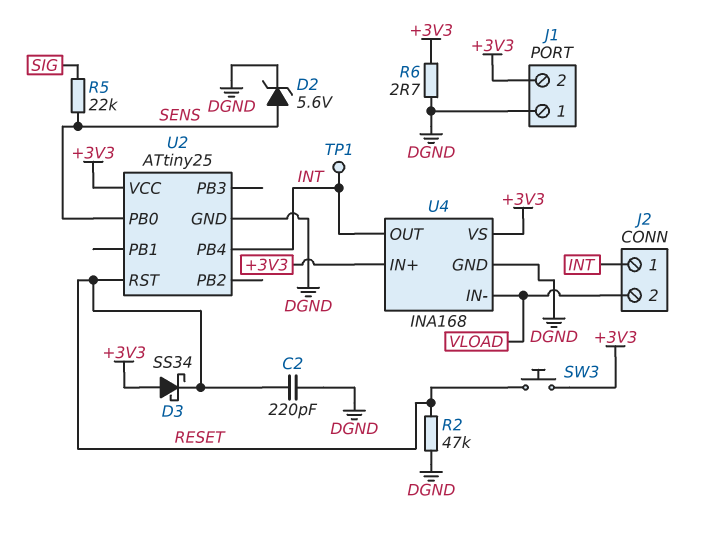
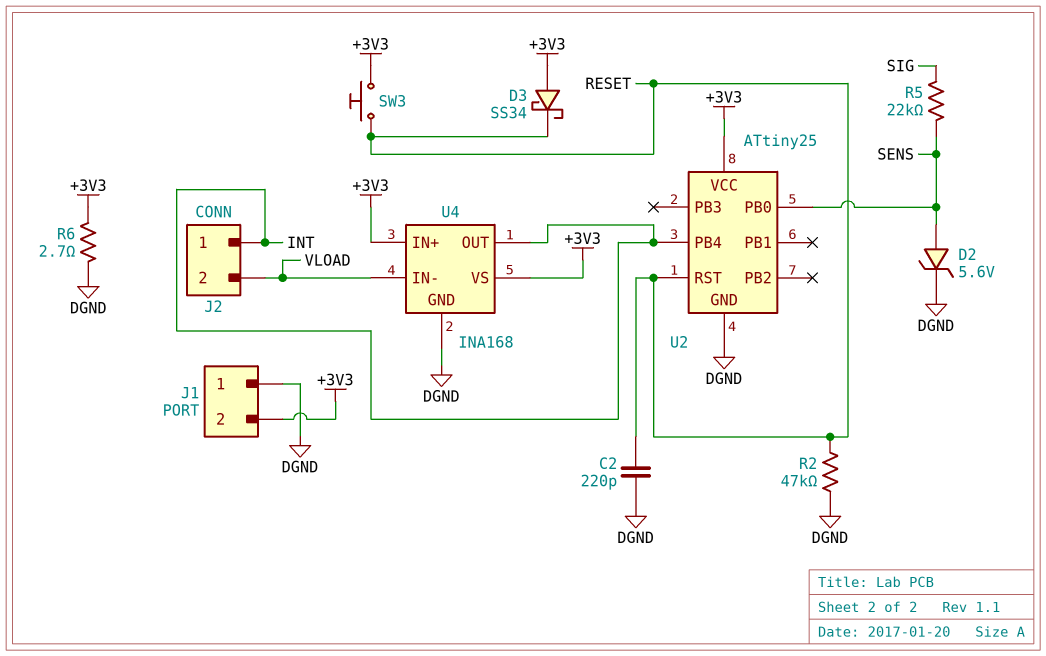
TP1: test point (INT) -> none

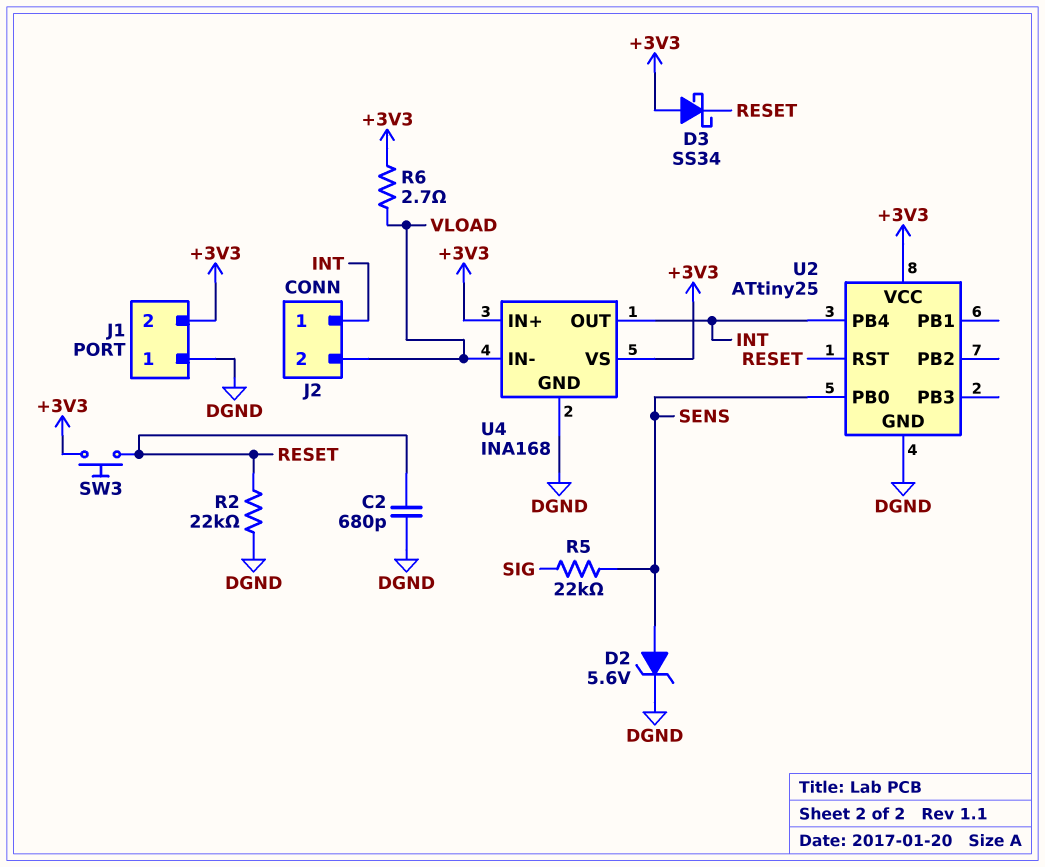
C2: 220pF (DGND, RESET) -> 680pF (DGND, RESET)
R2: 47k (DGND, RESET) -> 22k (DGND, RESET)
R6: 2.7 (+3V3, DGND) -> 2.7 (+3V3, VLOAD)

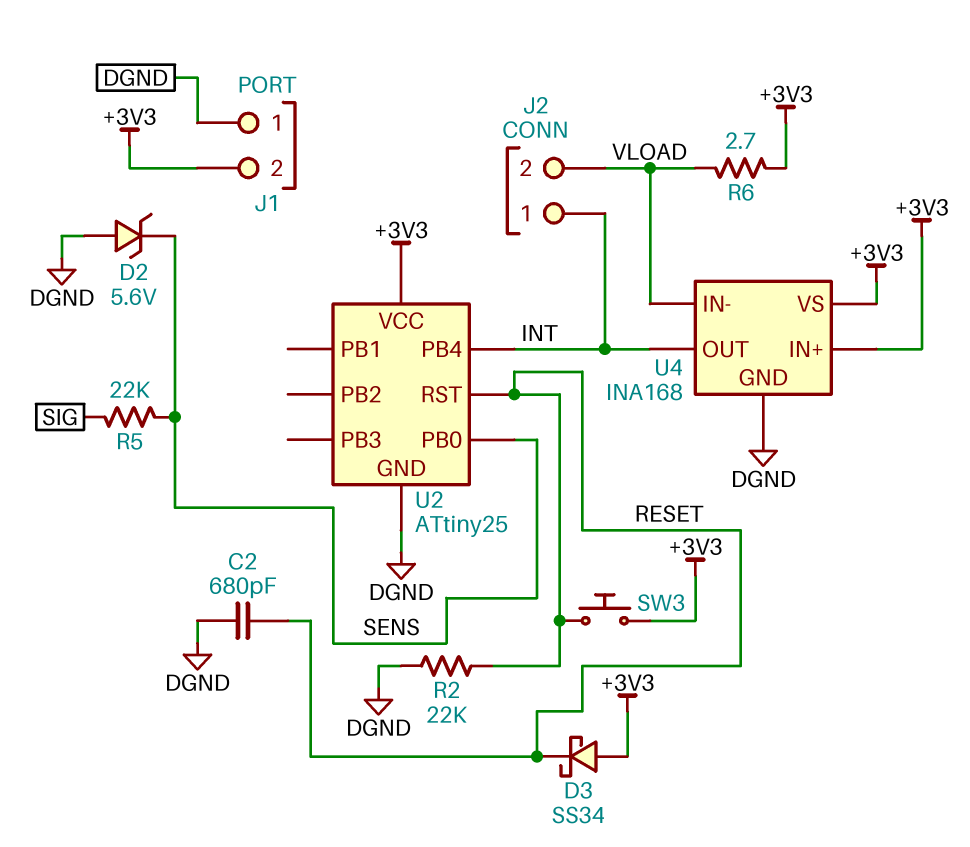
D2: zener 5.6V (A SENS, K DGND) -> zener 5.6V (A DGND, K SENS)

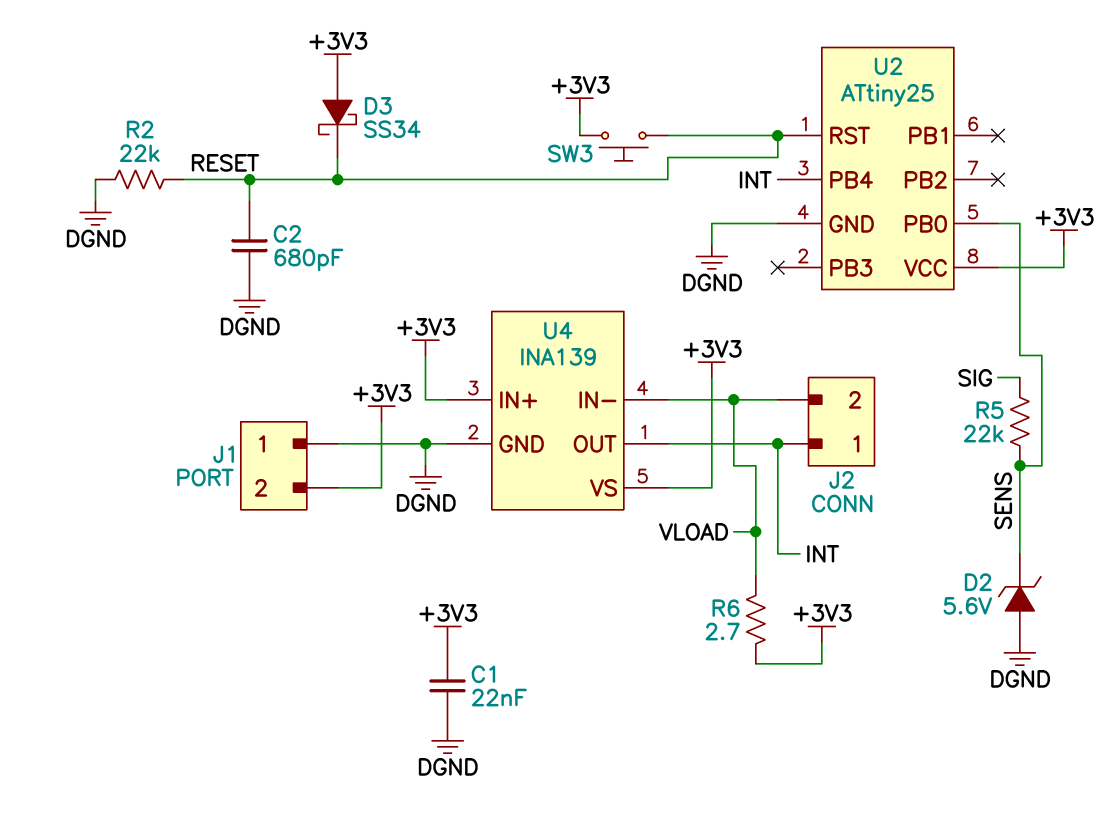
C1: none -> 22nF (+3V3, DGND)
U4: INA168 -> INA139

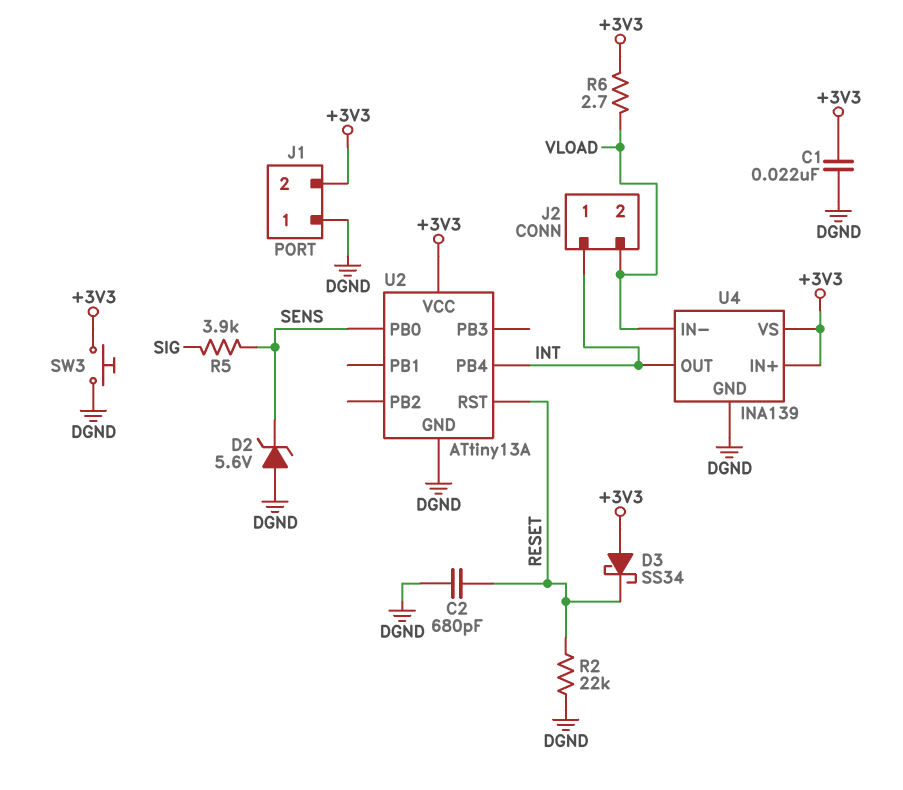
R5: 22k (SENS, SIG) -> 3.9k (SENS, SIG)
SW3: button (+3V3, RESET) -> button (+3V3, DGND)
U2: ATtiny25 -> ATtiny13A

